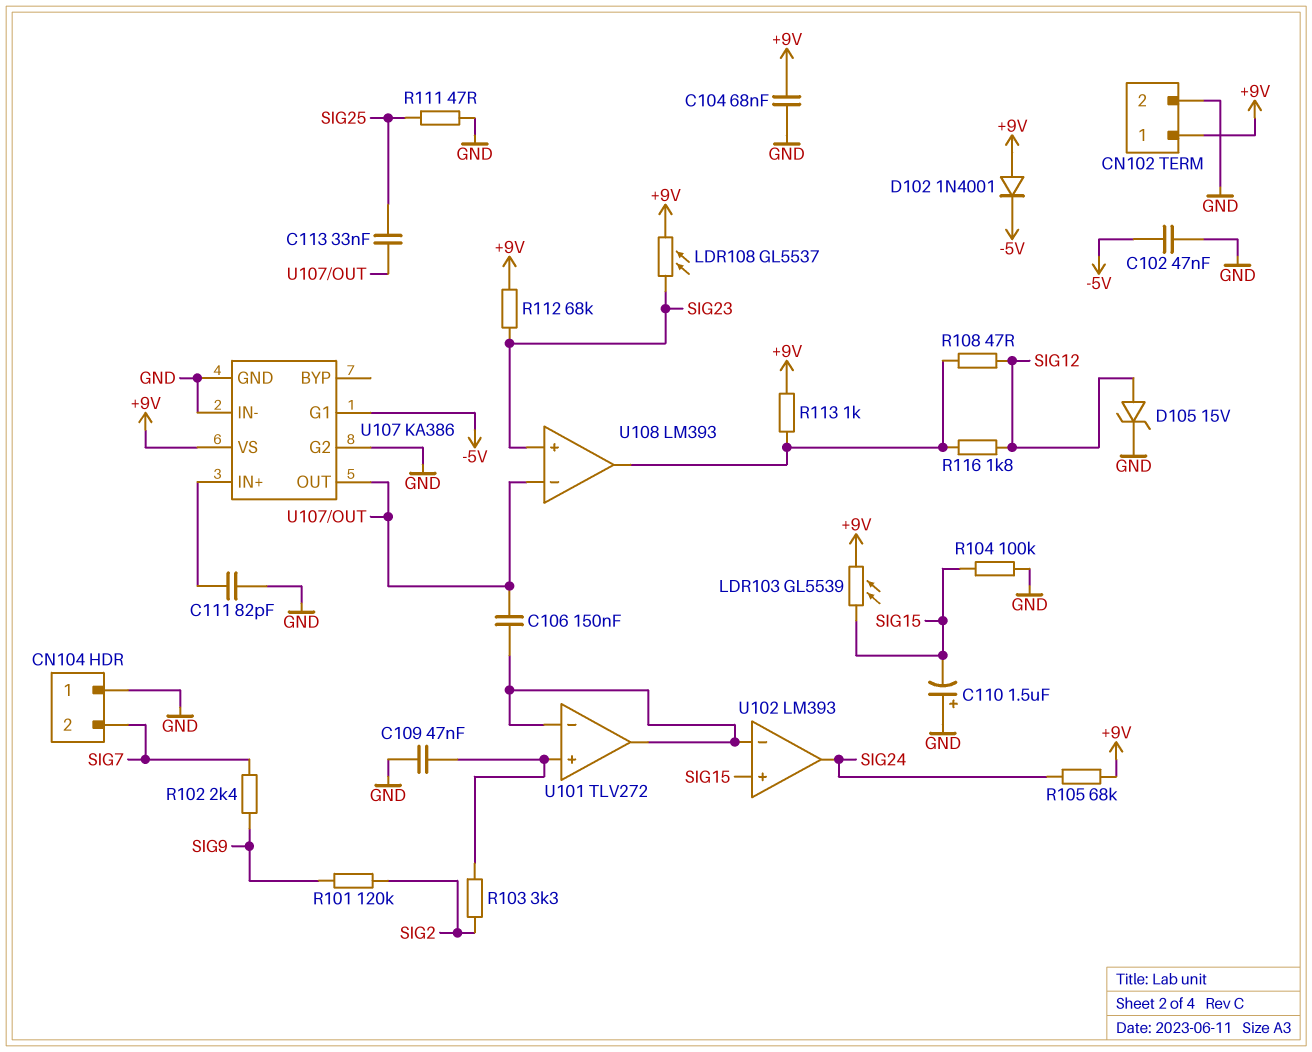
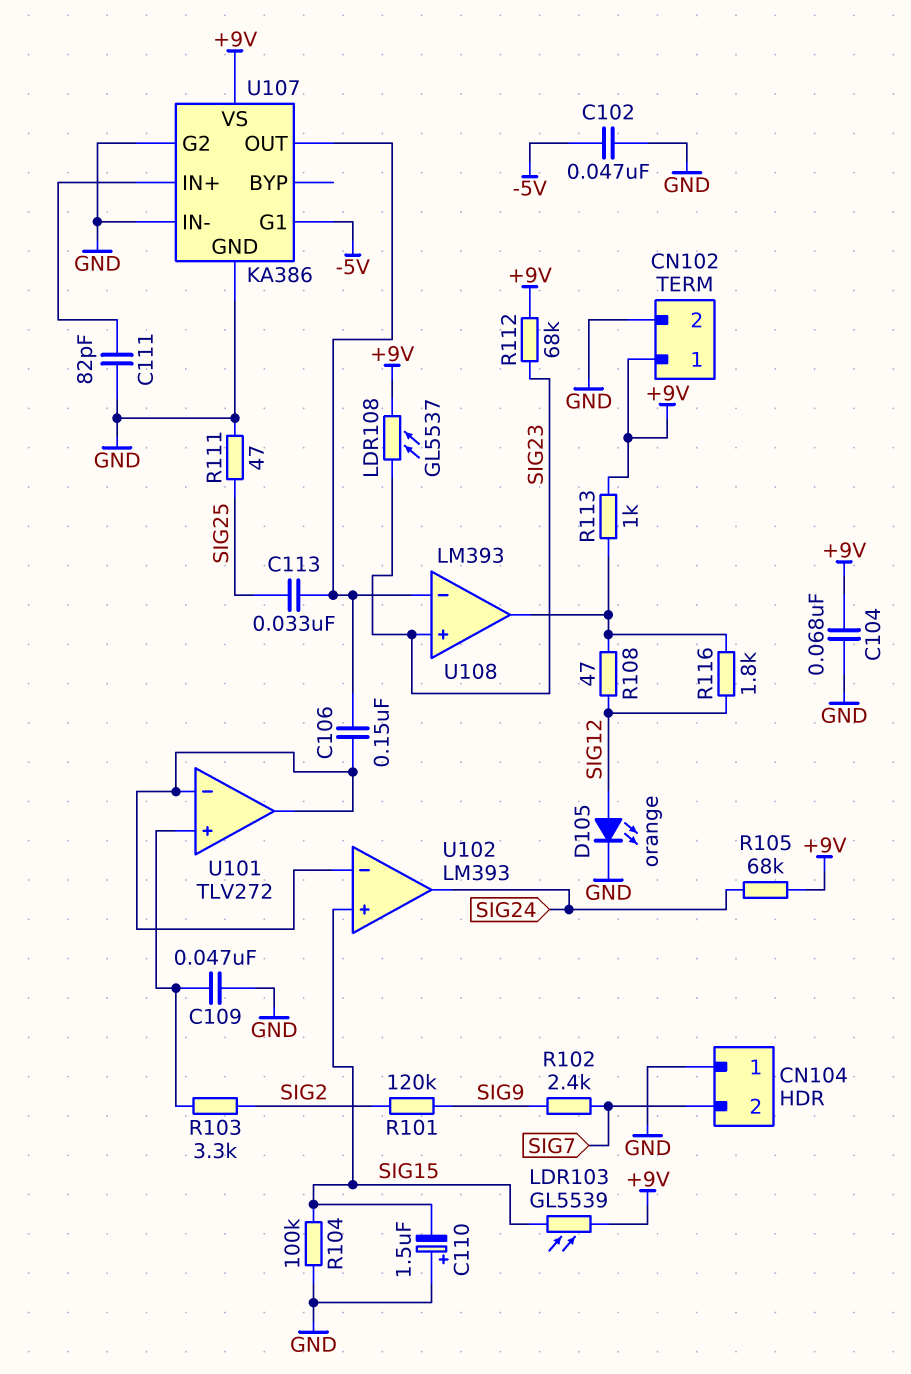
D102: diode 1N4001 (A +9V, K -5V) -> none
D105: zener 15V (A SIG12, K GND) -> LED orange (A SIG12, K GND)

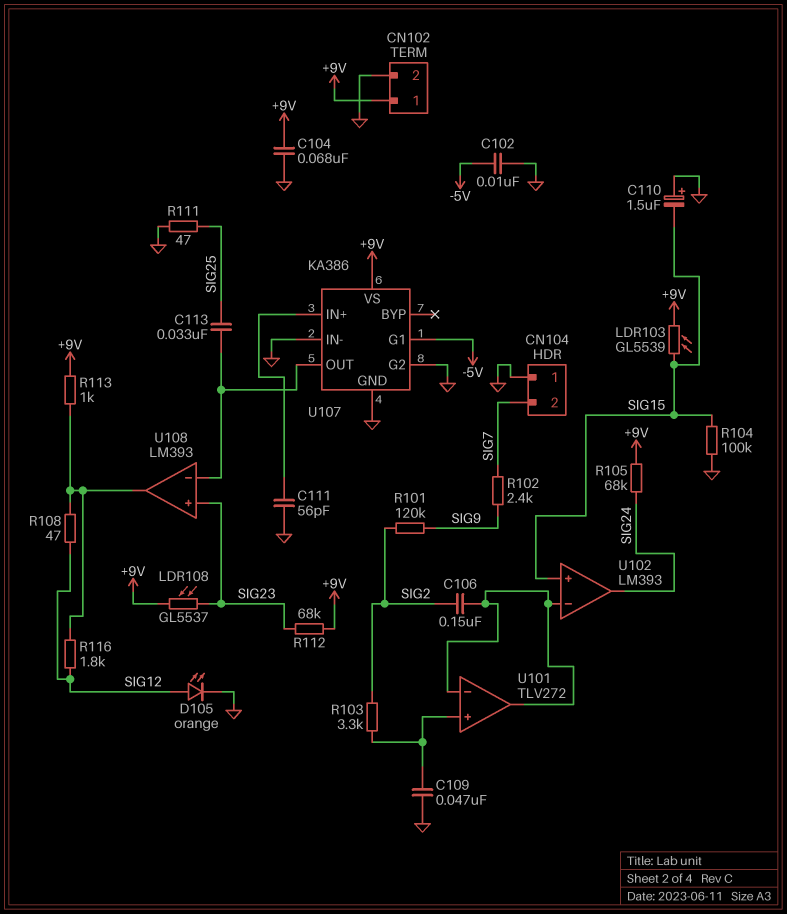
C102: 47nF (-5V, GND) -> 10nF (-5V, GND)
C106: 150nF (U101/in-, U107/OUT) -> 150nF (SIG2, U101/in-)
C111: 82pF (GND, U107/IN+) -> 56pF (GND, U107/IN+)

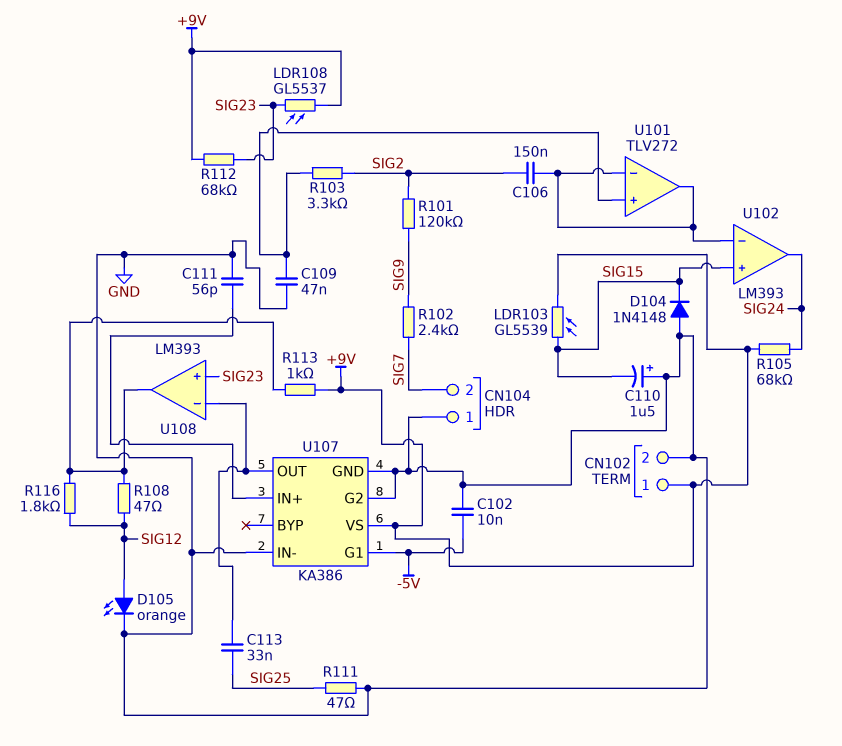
C104: 68nF (+9V, GND) -> none
D104: none -> diode 1N4148 (A GND, K SIG15)
R104: 100k (GND, SIG15) -> none

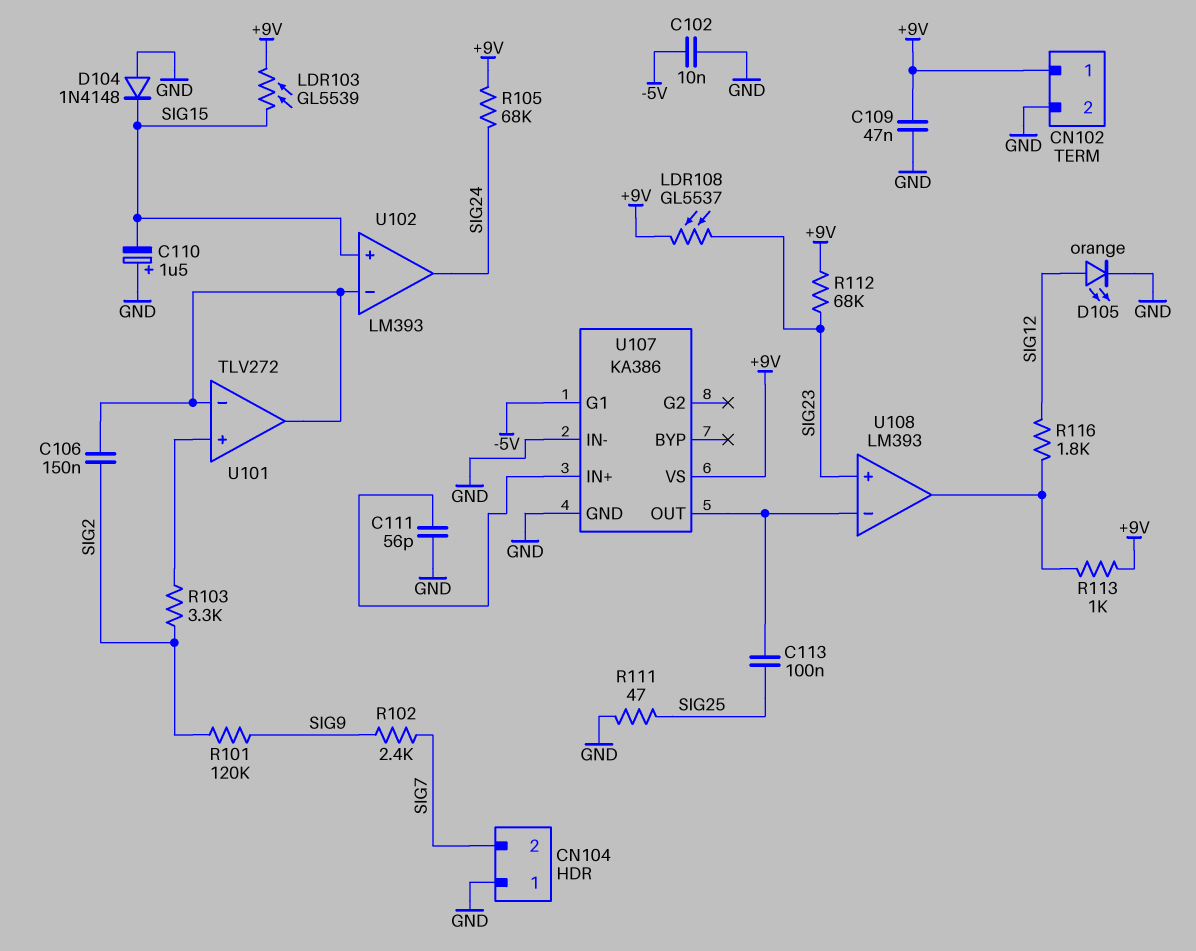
C109: 47nF (GND, U101/in+) -> 47nF (+9V, GND)
C113: 33nF (SIG25, U107/OUT) -> 100nF (SIG25, U107/OUT)
R108: 47 (SIG12, U108/out) -> none
U107 pin G2: GND -> none

